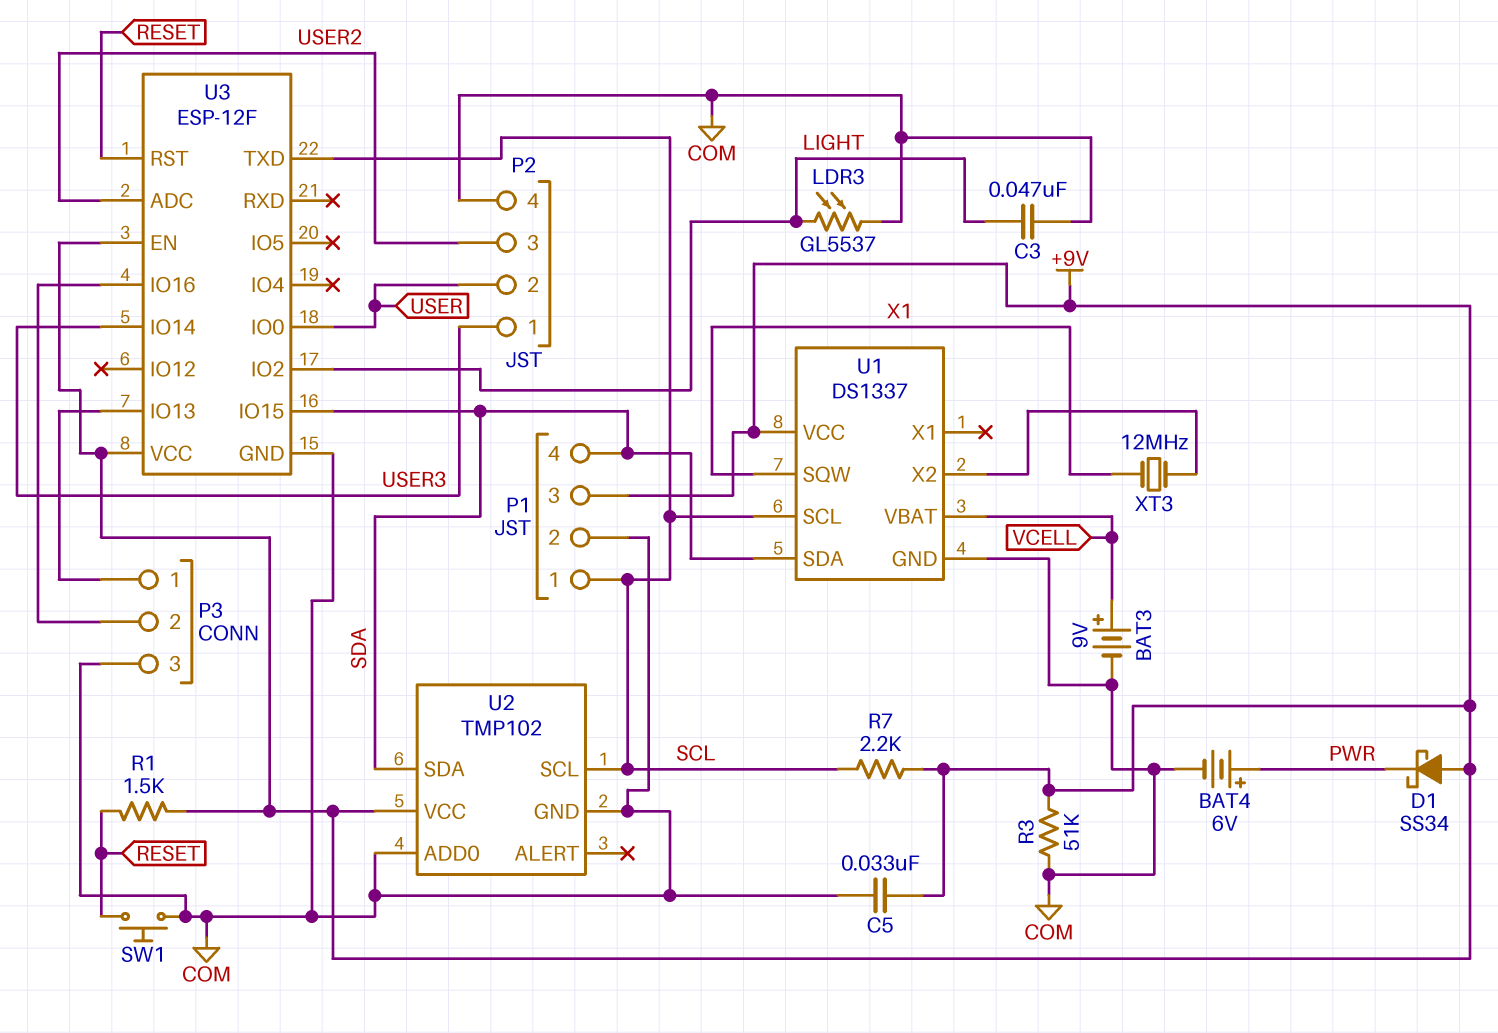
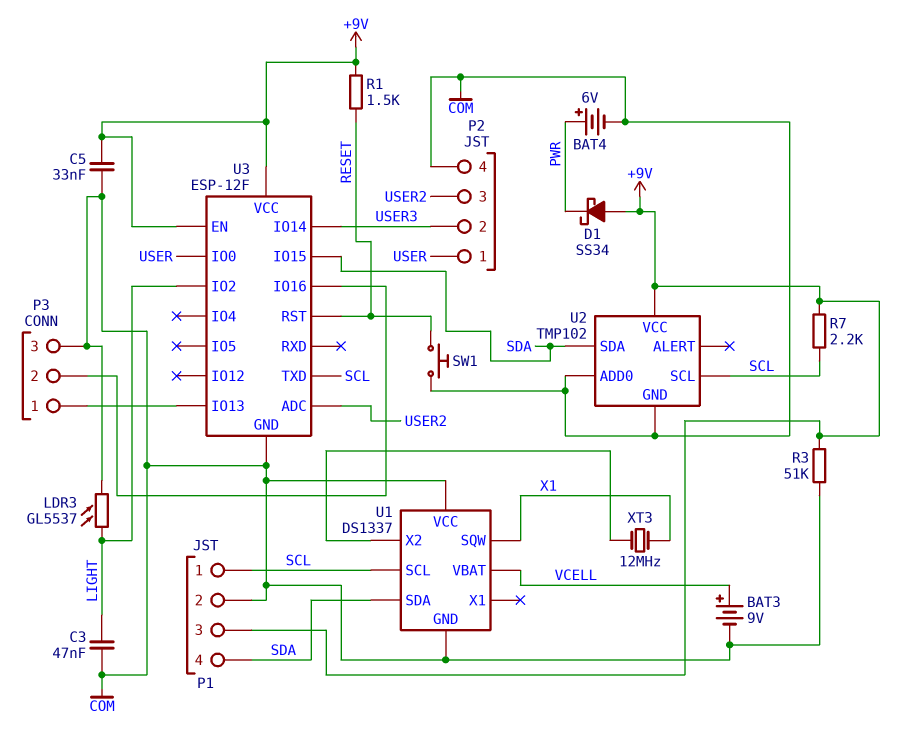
P2 pin 1: USER3 -> USER
P2 pin 2: USER -> USER3
U1 pin VCC: +9V -> COM

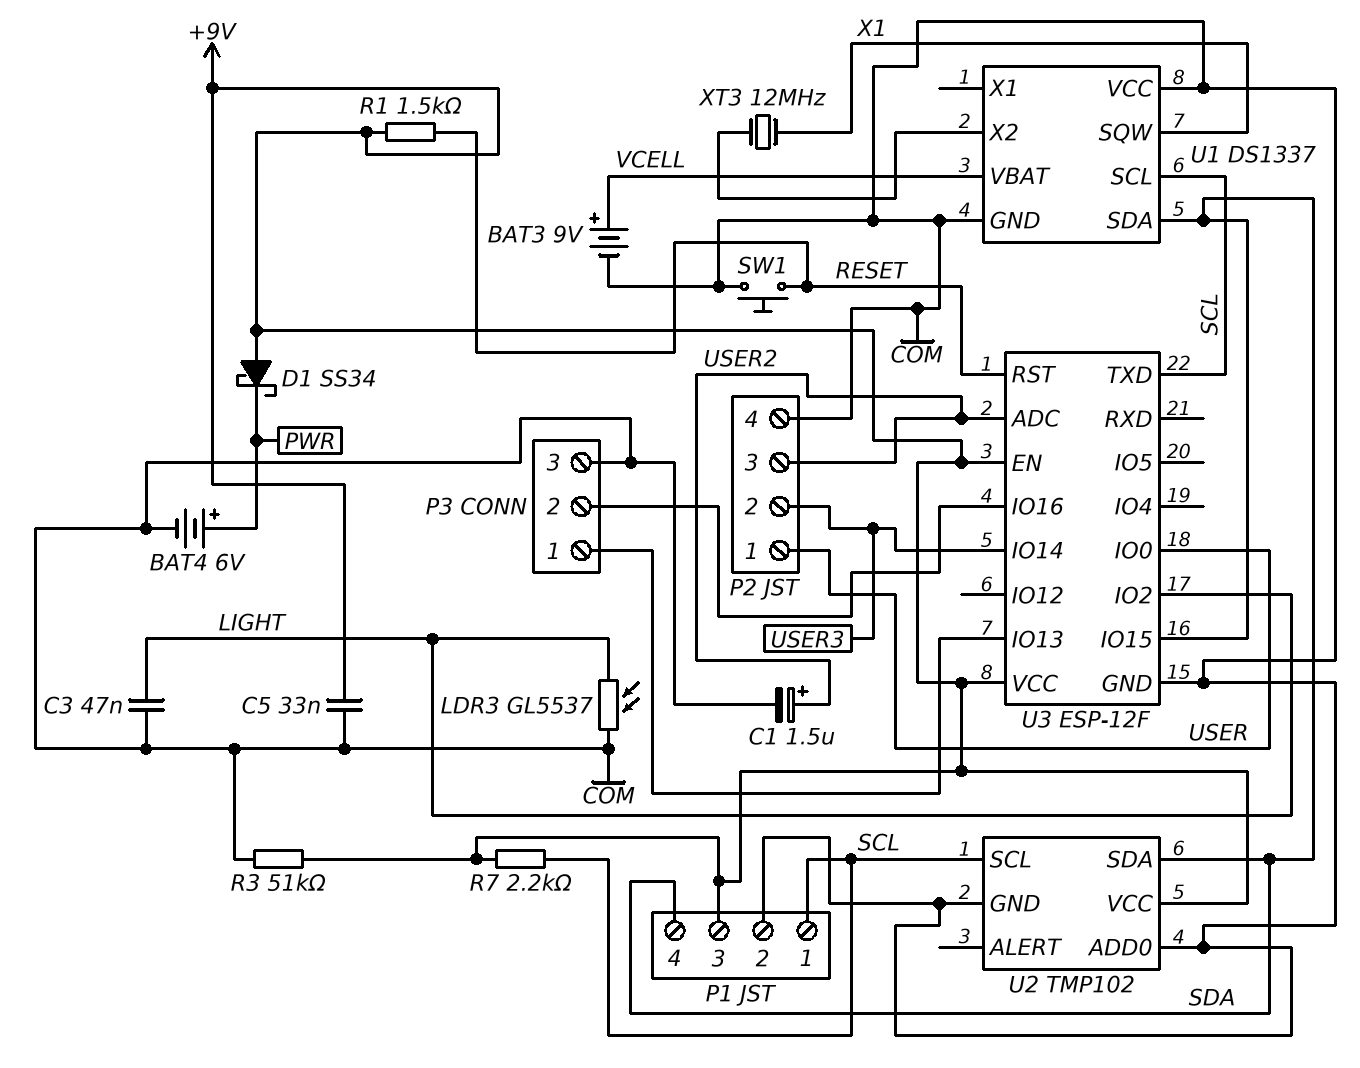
C1: none -> 1.5uF (plus USER2, minus COM)

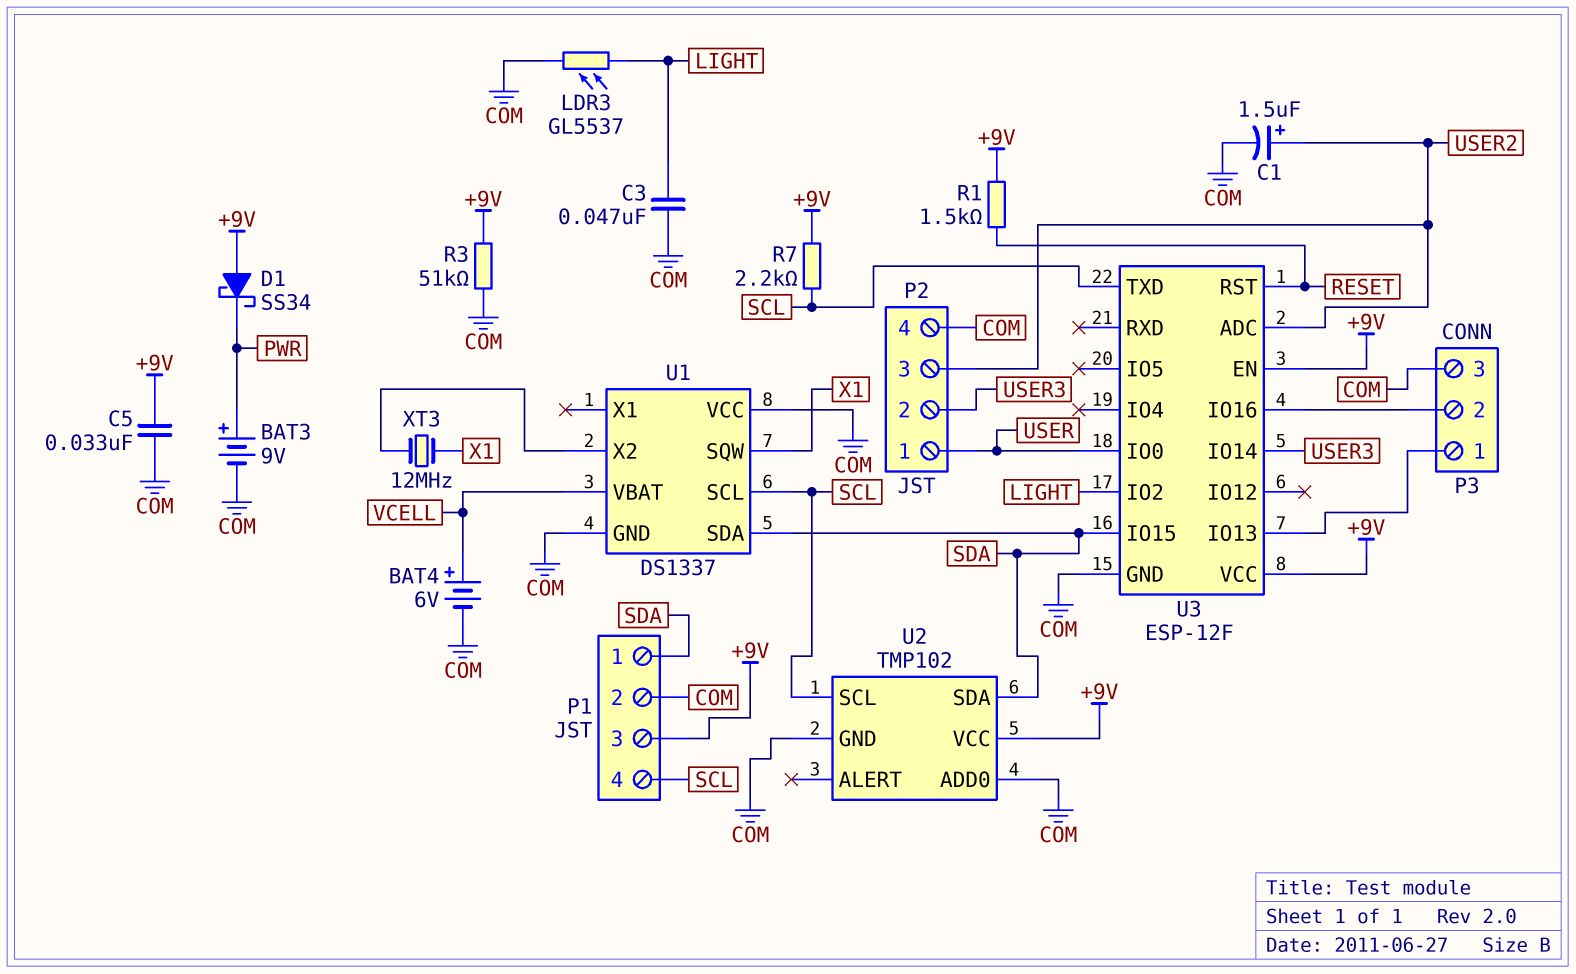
BAT3: 9V (plus VCELL, minus COM) -> 9V (plus PWR, minus COM)
BAT4: 6V (plus PWR, minus COM) -> 6V (plus VCELL, minus COM)
P1 pin 1: SCL -> SDA
P1 pin 4: SDA -> SCL
SW1: button (COM, RESET) -> none

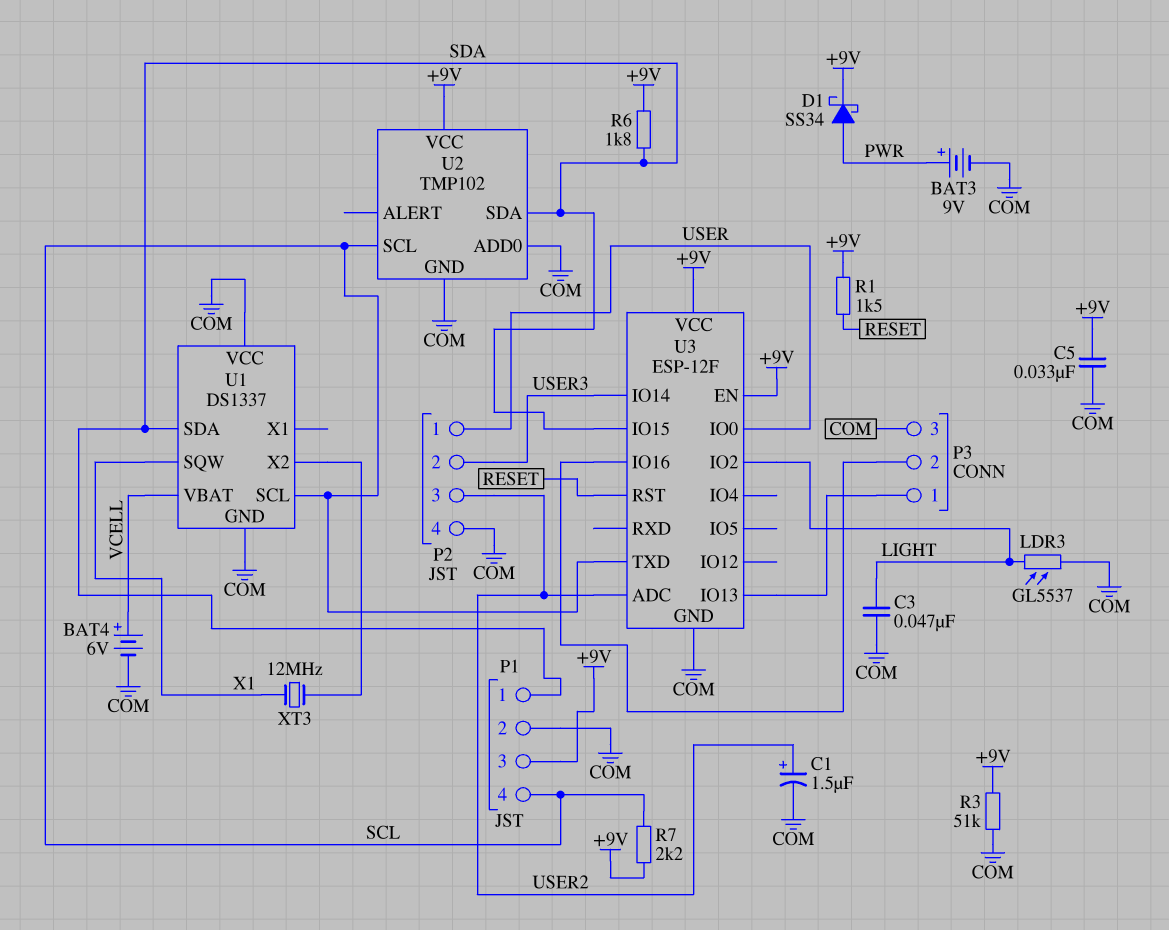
D1: schottky SS34 (A +9V, K PWR) -> schottky SS34 (A PWR, K +9V)
R6: none -> 1.8k (+9V, SDA)

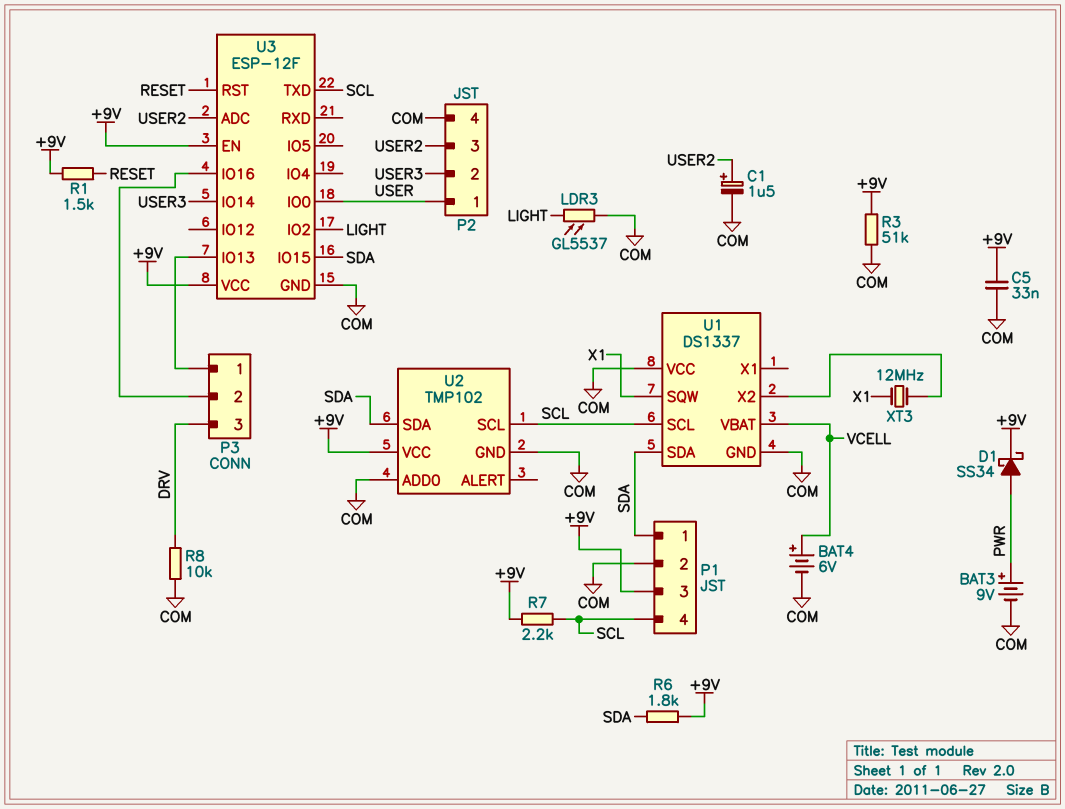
C3: 47nF (COM, LIGHT) -> none
P3 pin 3: COM -> DRV
R8: none -> 10k (COM, DRV)

